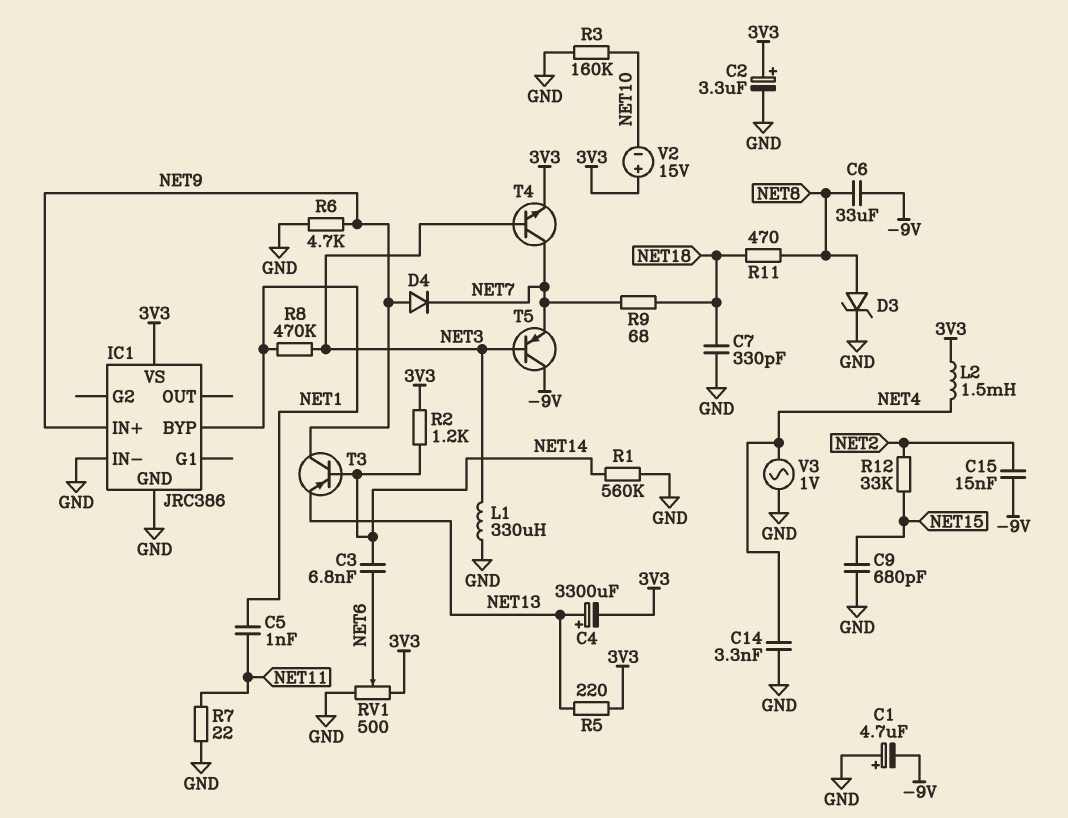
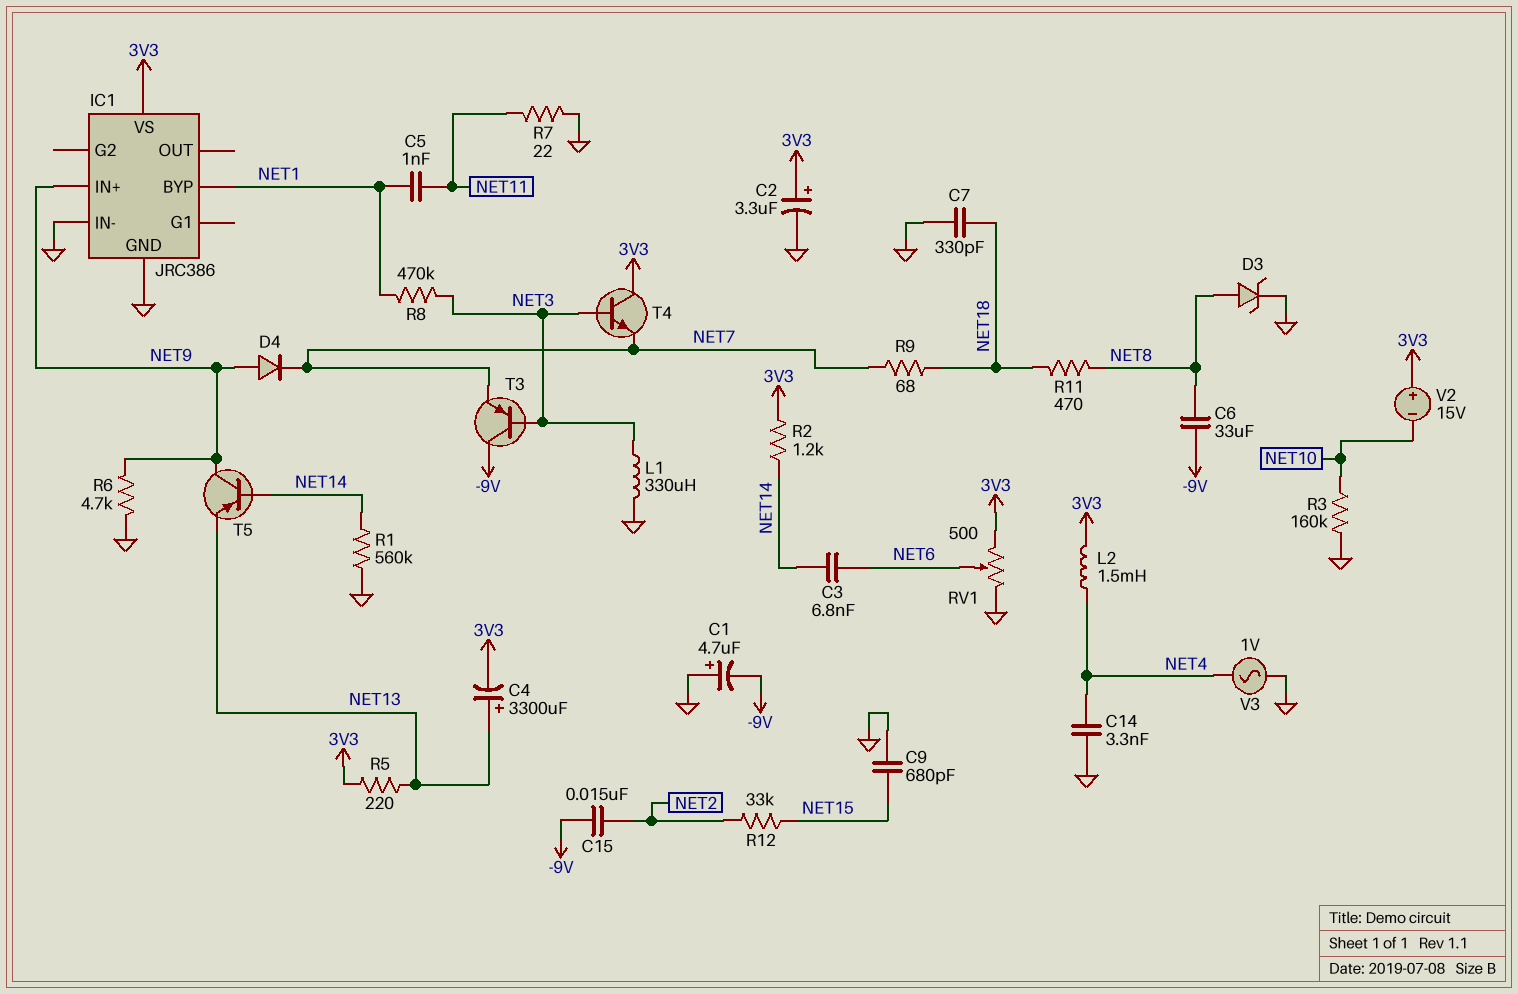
T3: PNP (B NET14, C NET9, E NET13) -> PNP (B NET3, C -9V, E NET7)
T4: NPN (B NET3, C NET7, E 3V3) -> NPN (B NET3, C 3V3, E NET7)
T5: PNP (B NET3, C -9V, E NET7) -> PNP (B NET14, C NET9, E NET13)

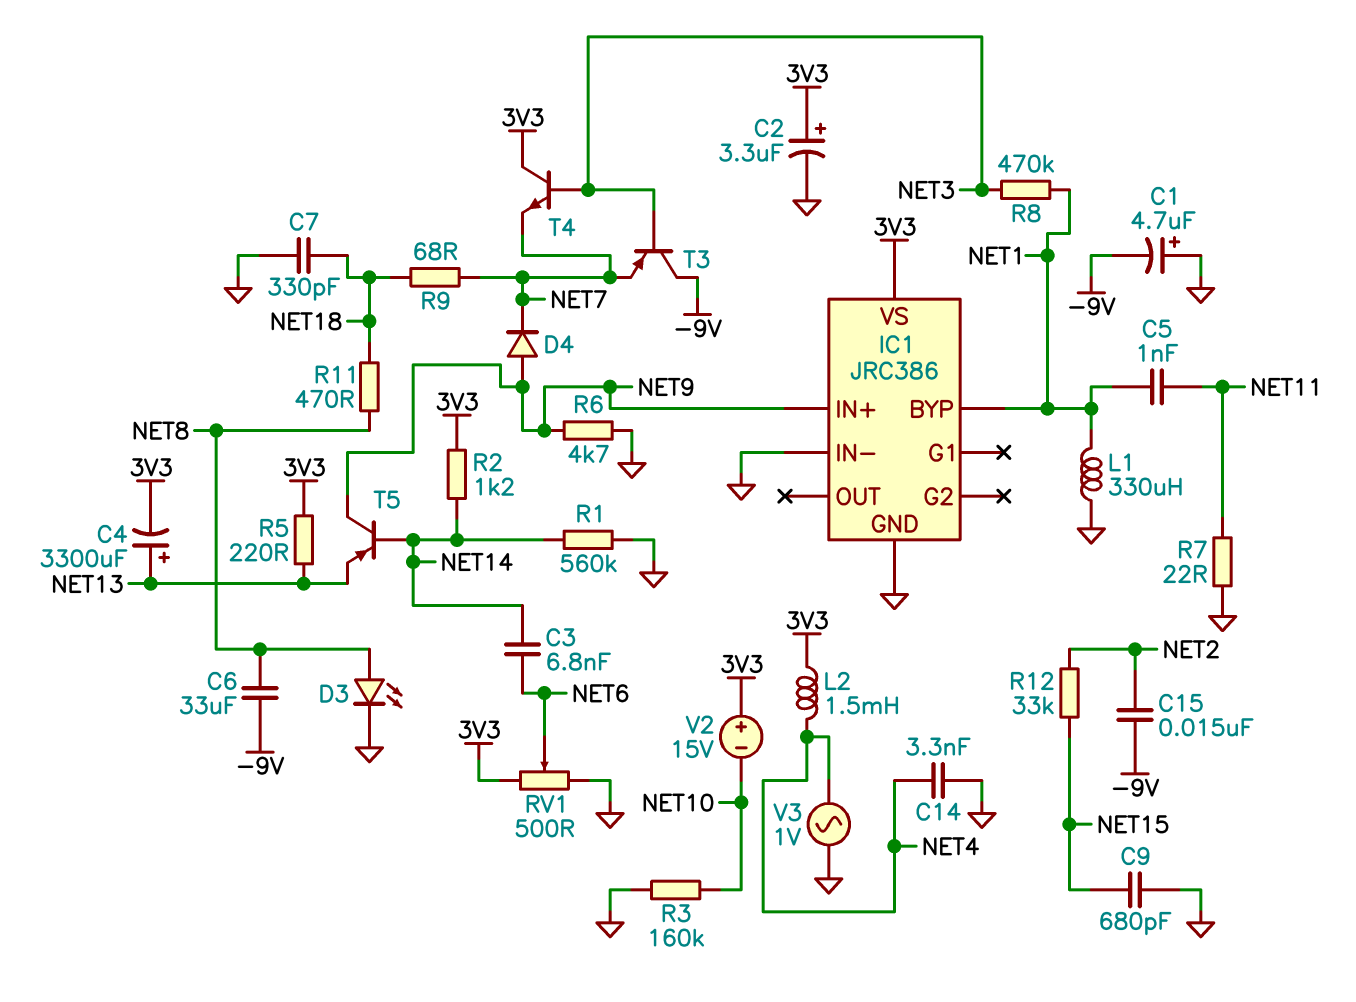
D3: zener (A NET8, K GND) -> LED (A NET8, K GND)
L1: 330uH (GND, NET3) -> 330uH (GND, NET1)

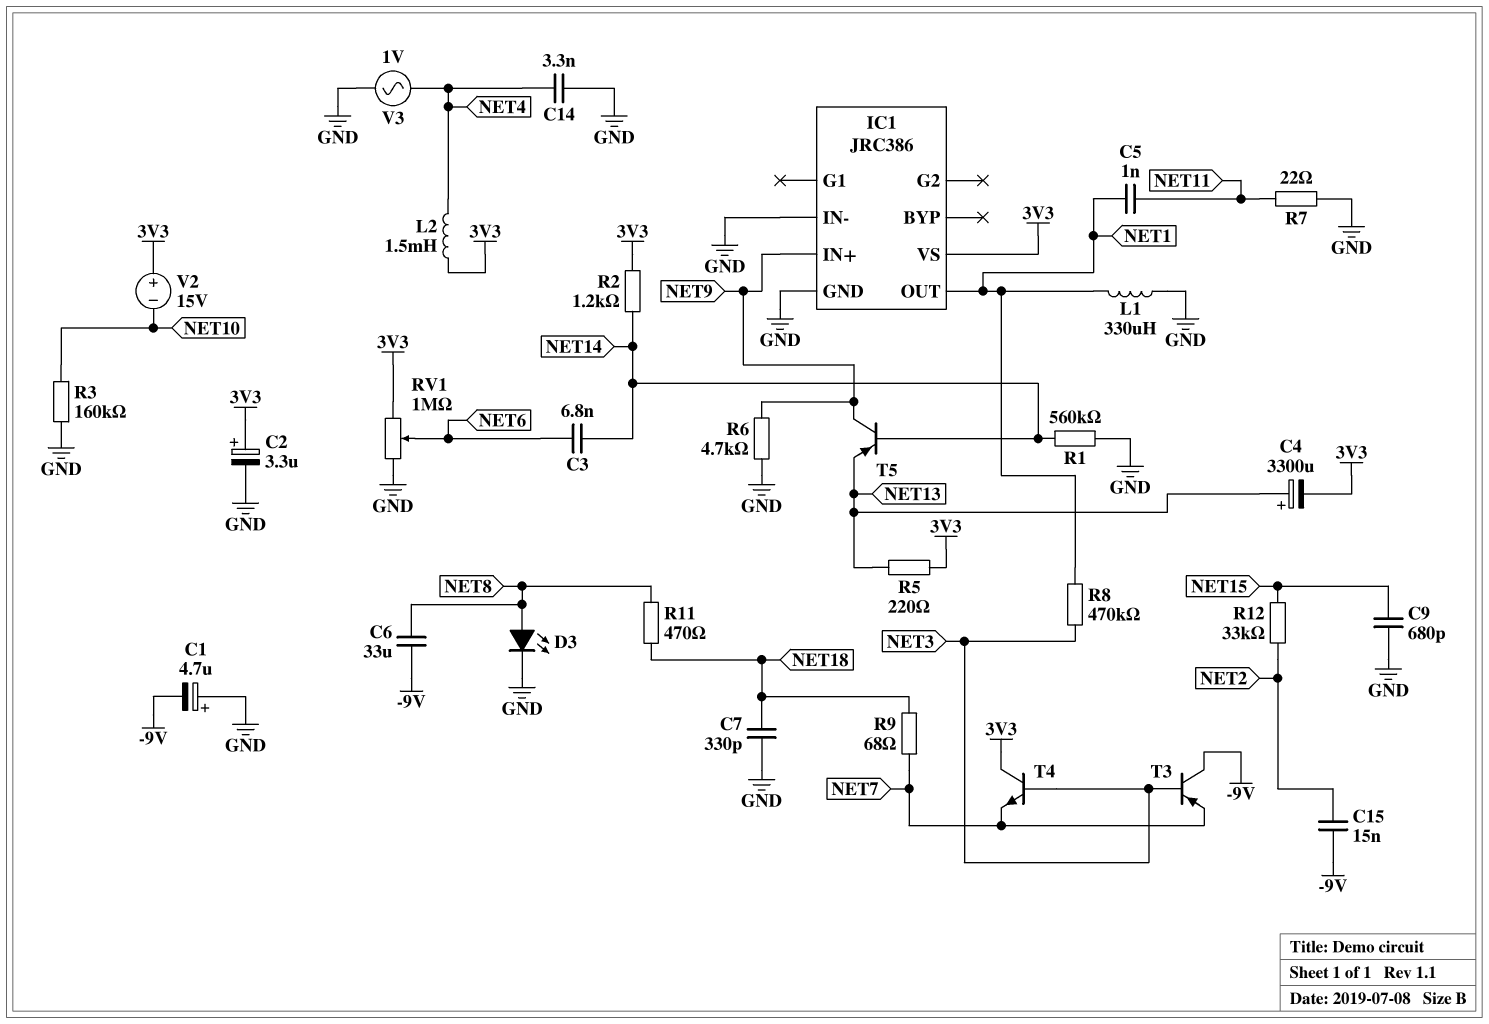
D4: diode (A NET9, K NET7) -> none
IC1 pin BYP: NET1 -> none
IC1 pin OUT: none -> NET1
RV1: 500 (3V3, GND, wiper NET6) -> 1M (3V3, GND, wiper NET6)

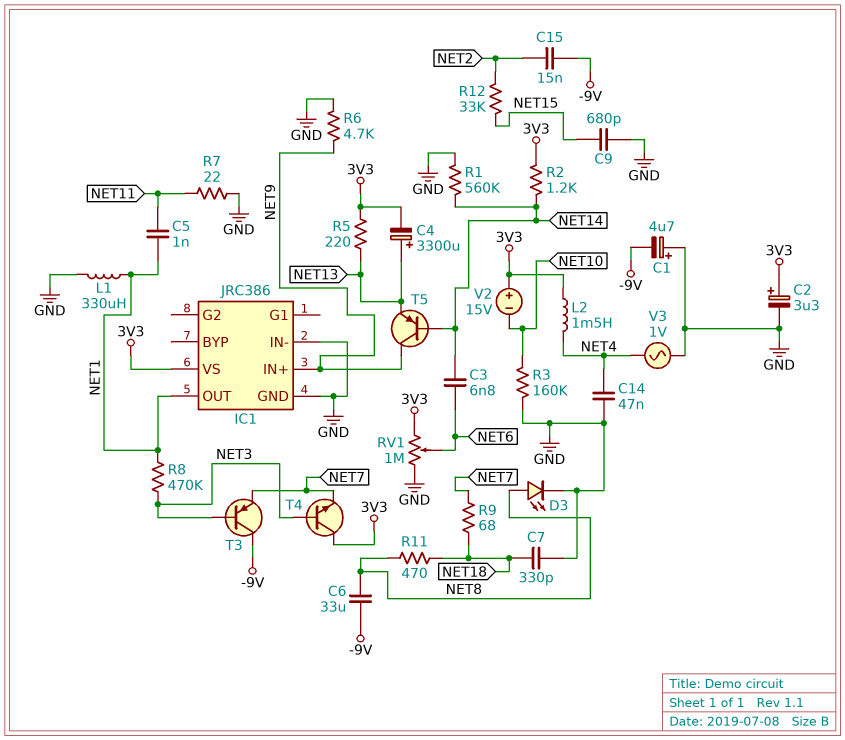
C14: 3.3nF (GND, NET4) -> 47nF (GND, NET4)

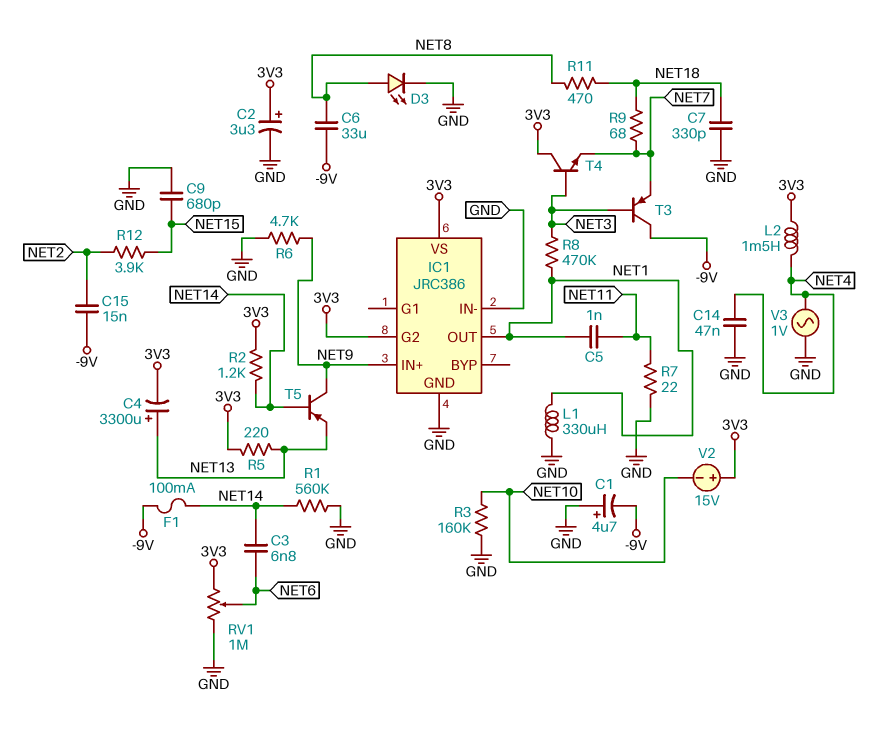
F1: none -> 100mA (-9V, NET14)
IC1 pin G2: none -> 3V3
R12: 33k (NET2, NET15) -> 3.9k (NET2, NET15)

